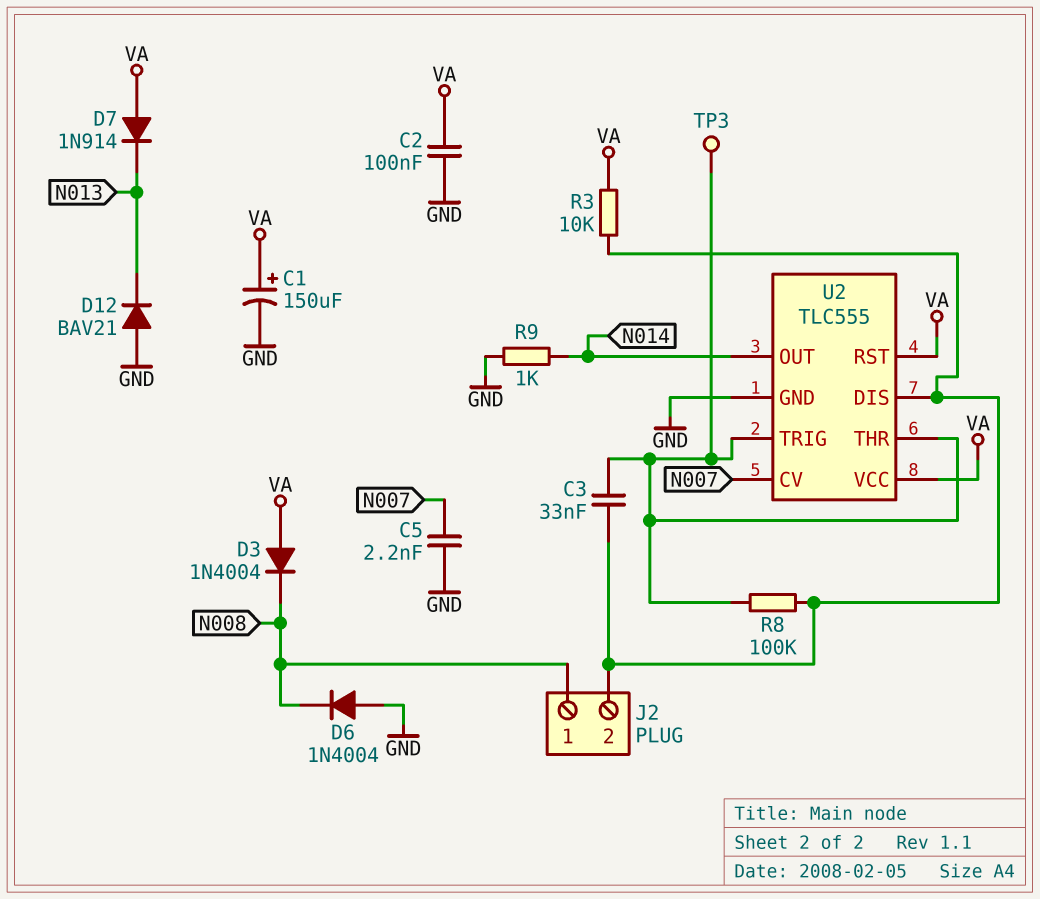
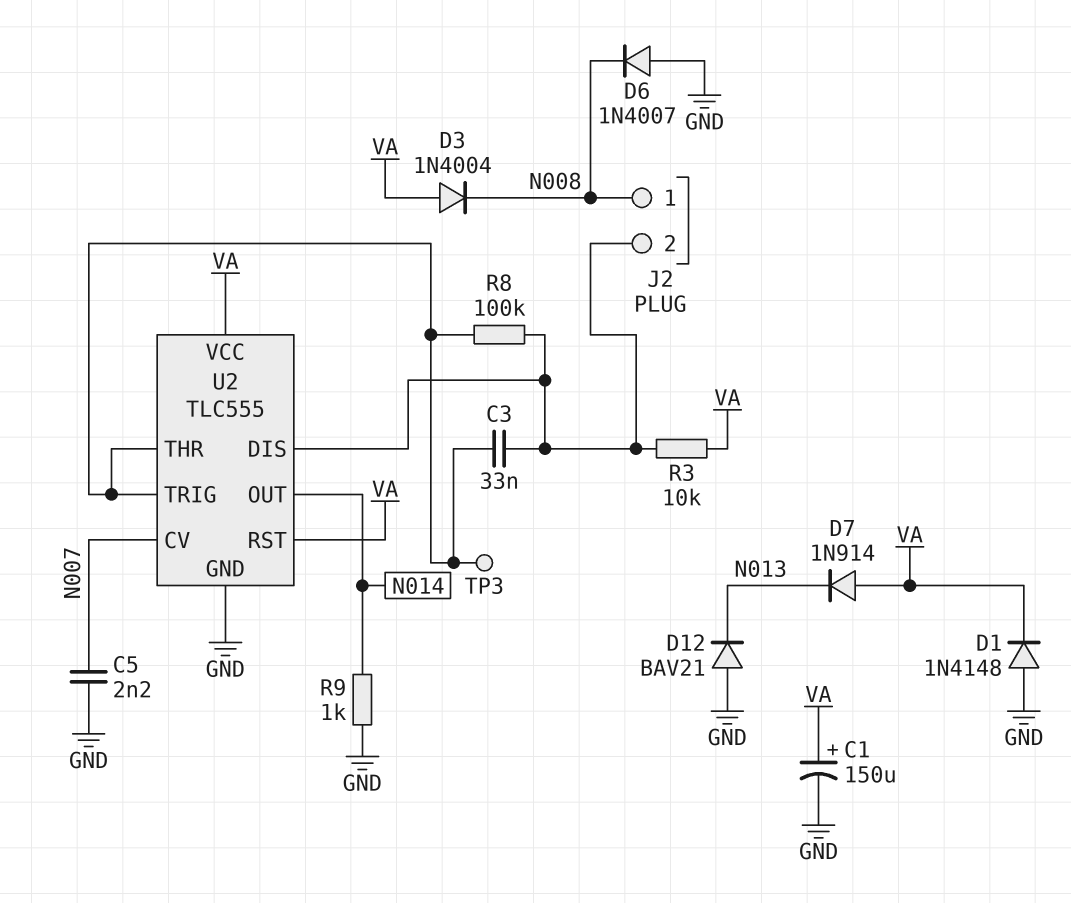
C2: 100nF (GND, VA) -> none
D1: none -> diode 1N4148 (A GND, K VA)
D6: diode 1N4004 (A GND, K N008) -> diode 1N4007 (A GND, K N008)

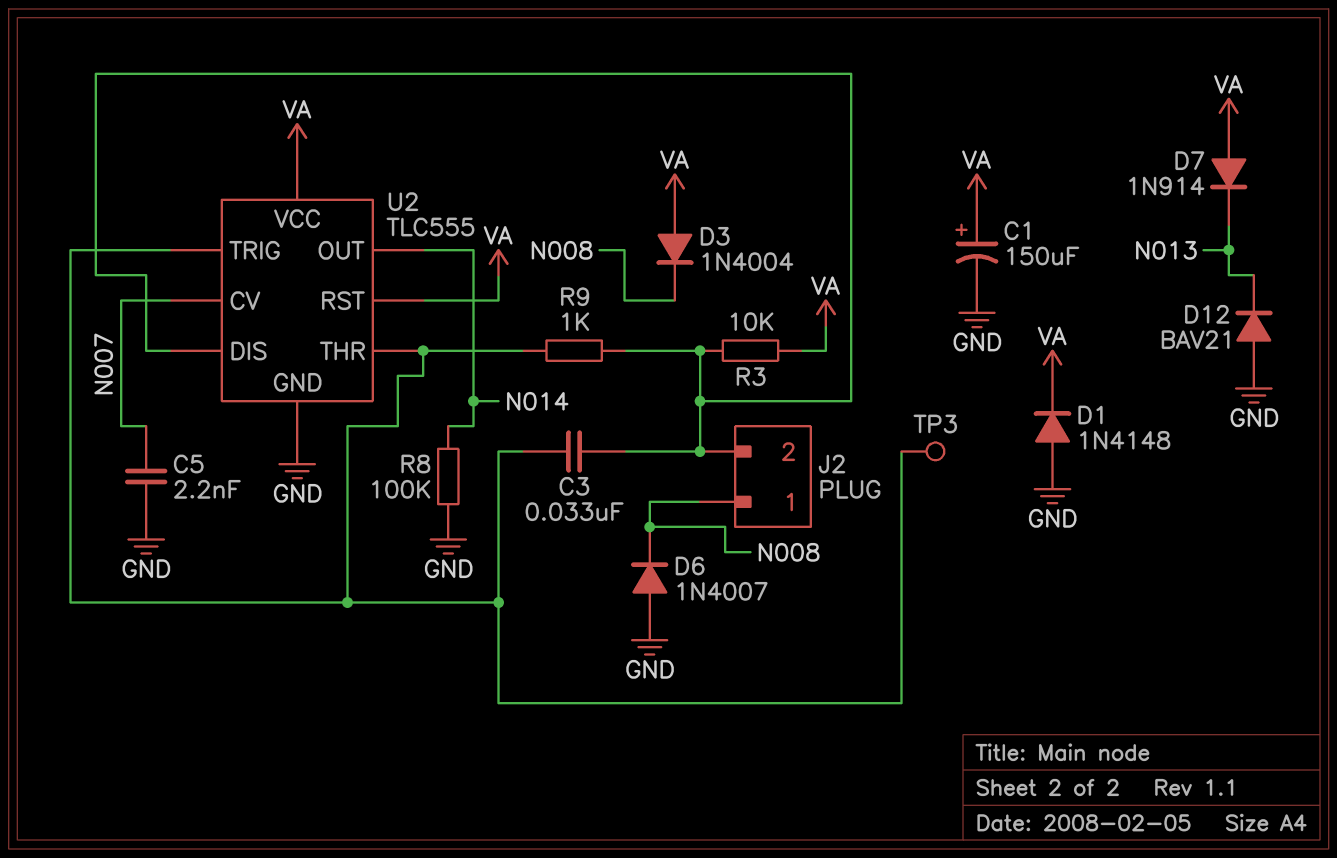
R8: 100k (J2/2, U2/THR) -> 100k (GND, N014)
R9: 1k (GND, N014) -> 1k (J2/2, U2/THR)

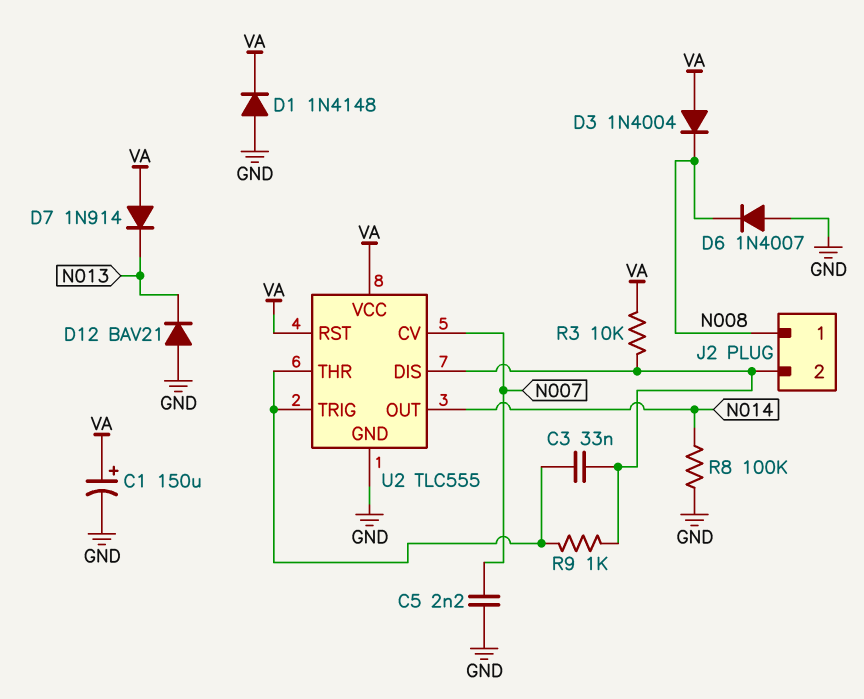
TP3: test point (U2/THR) -> none

